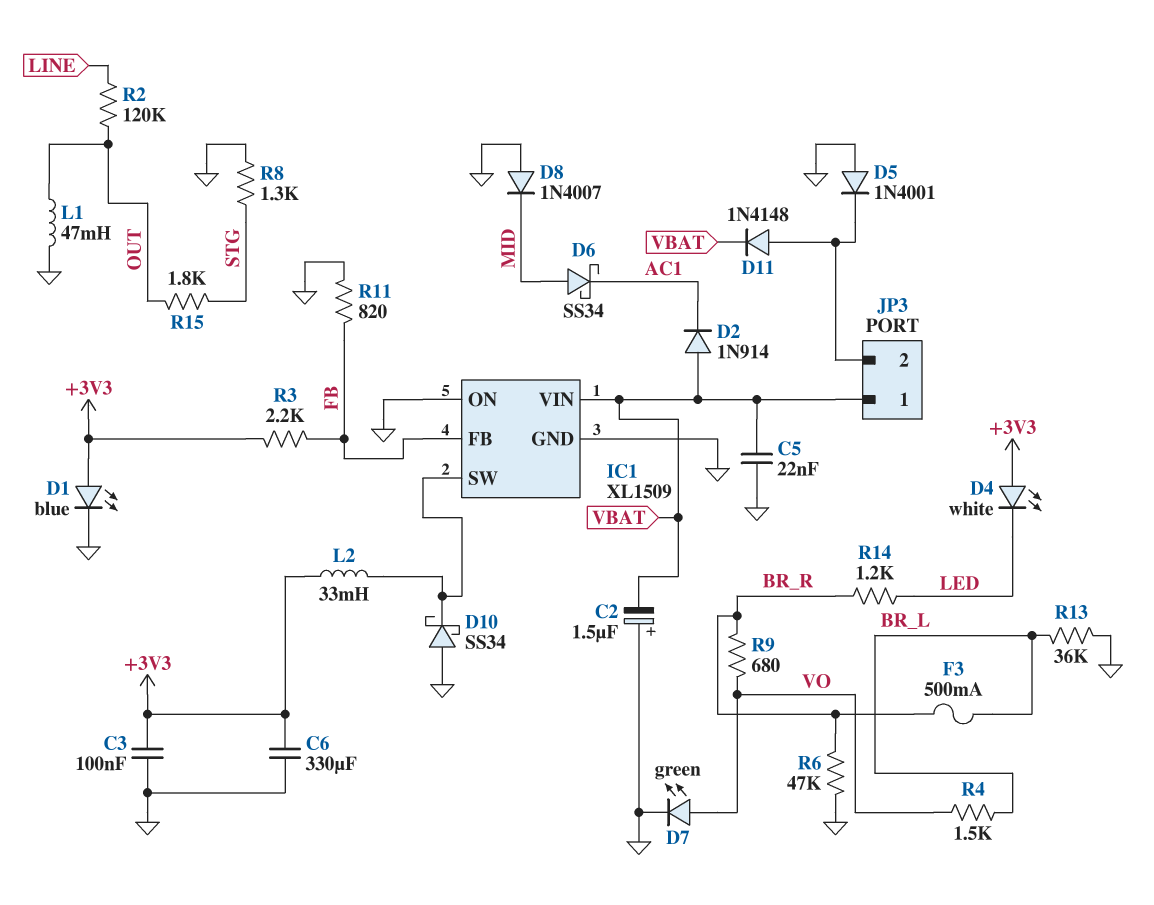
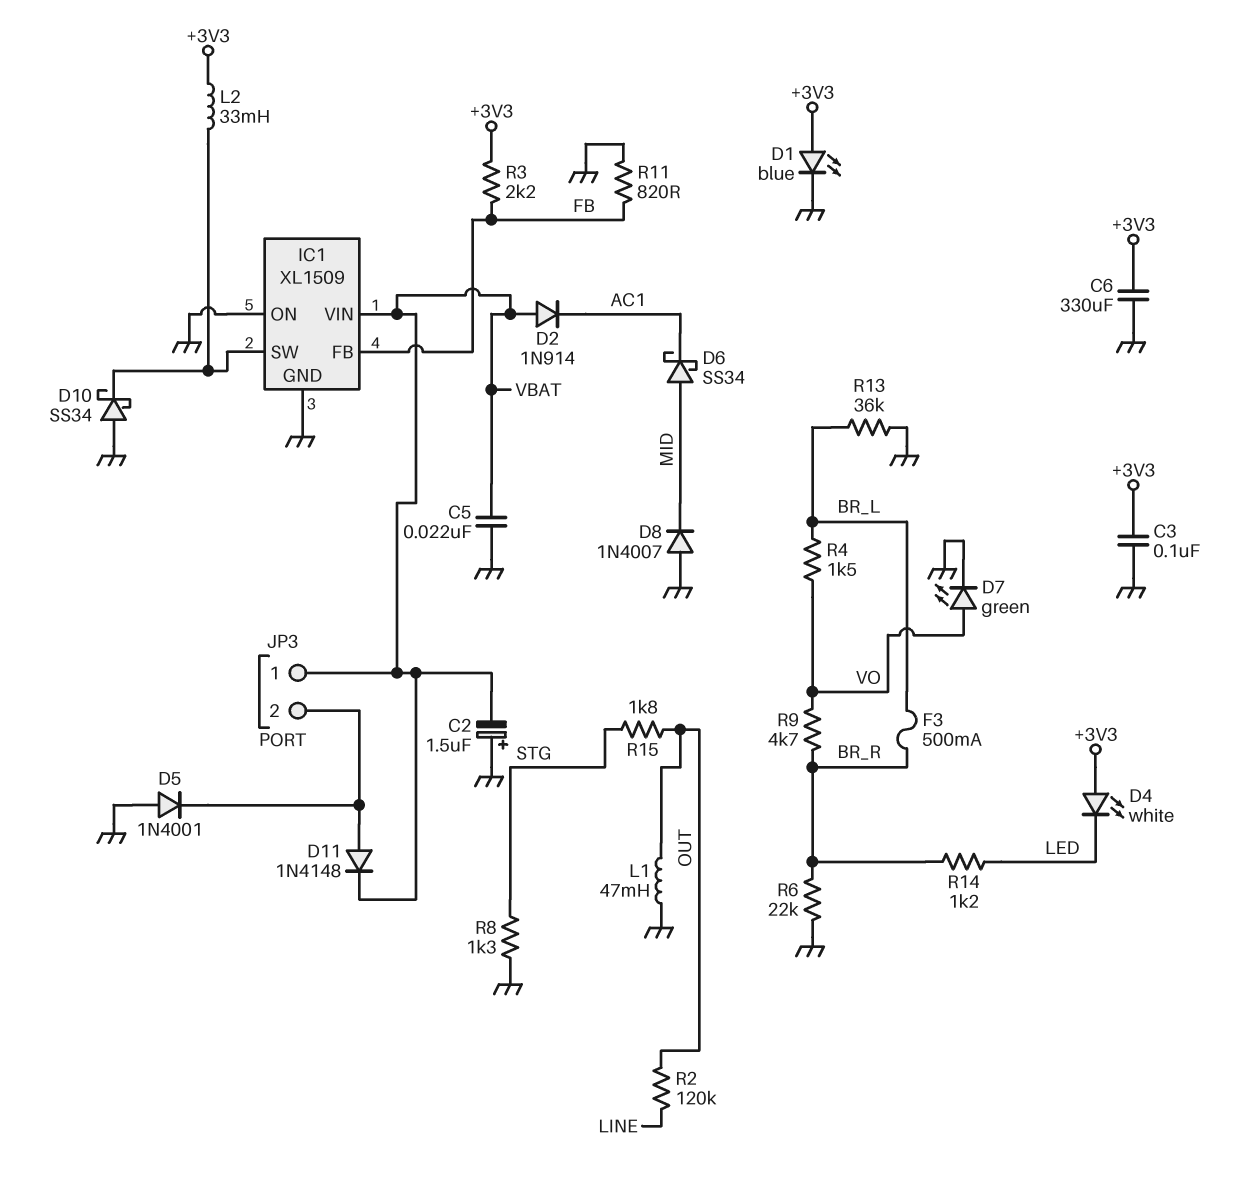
R6: 47k (BR_R, GND) -> 22k (BR_R, GND)
R9: 680 (BR_R, VO) -> 4.7k (BR_R, VO)

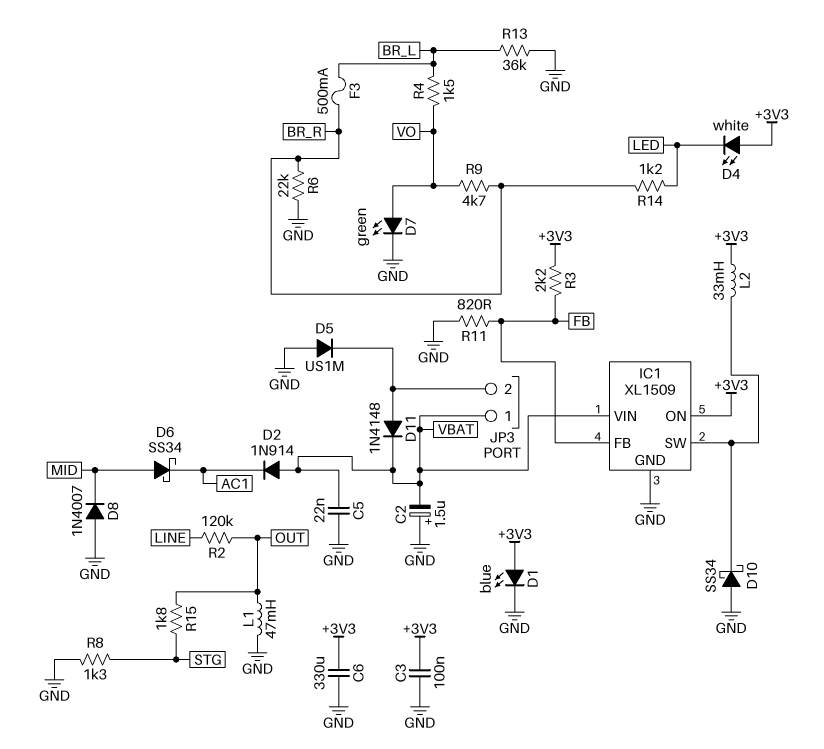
D5: diode 1N4001 (A GND, K JP3/2) -> diode US1M (A GND, K JP3/2)
IC1 pin ON: GND -> +3V3

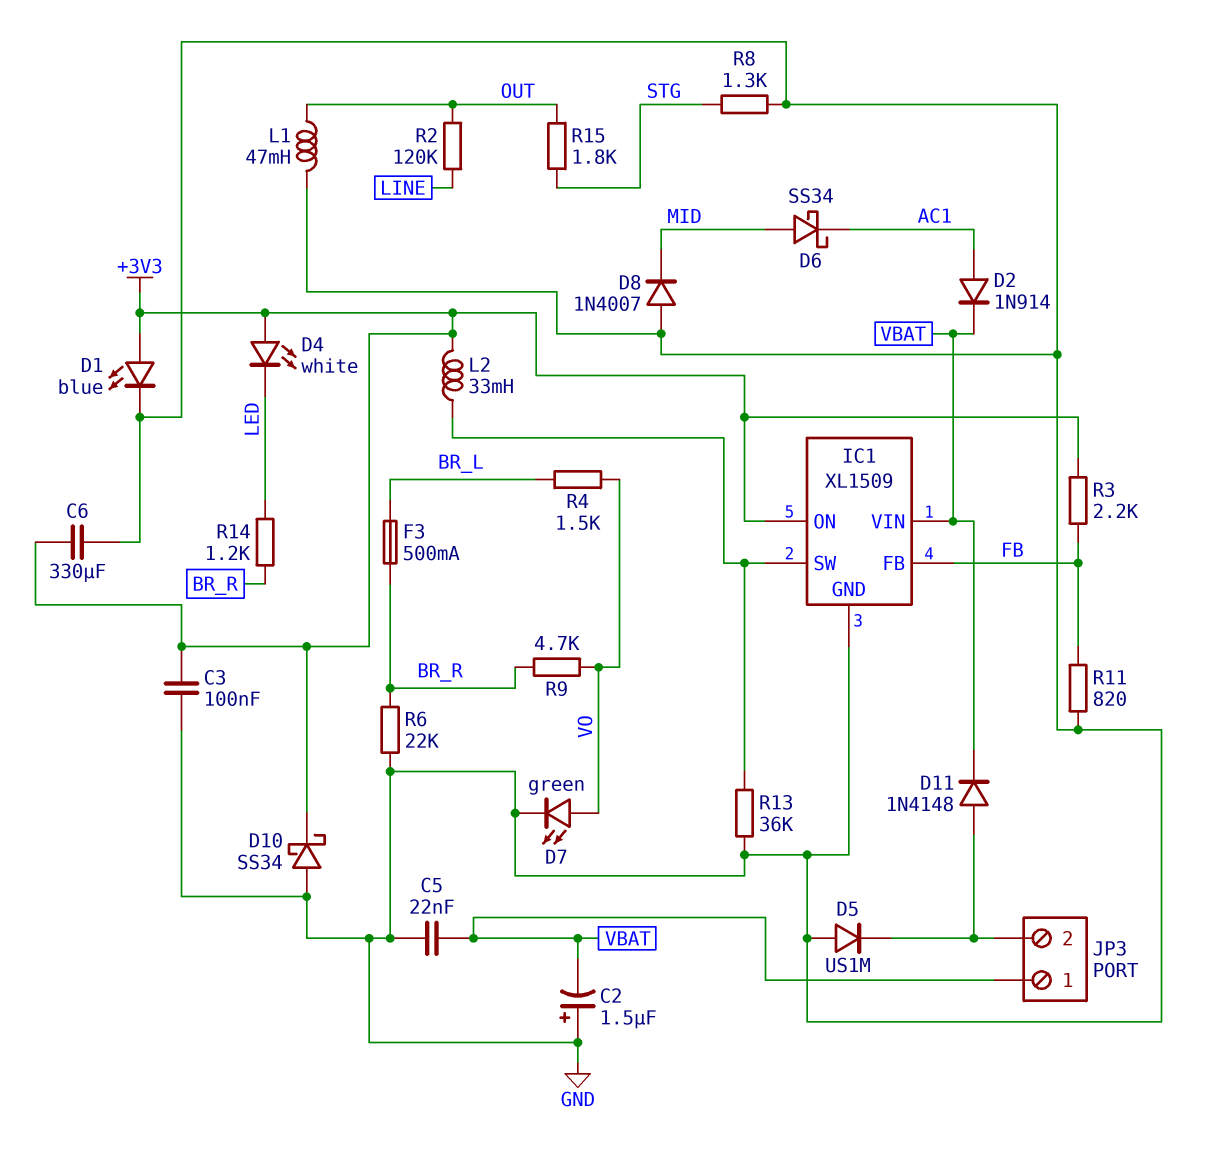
D2: diode 1N914 (A VBAT, K AC1) -> diode 1N914 (A AC1, K VBAT)
D10: schottky SS34 (A GND, K IC1/SW) -> schottky SS34 (A GND, K +3V3)
R13: 36k (BR_L, GND) -> 36k (GND, IC1/SW)

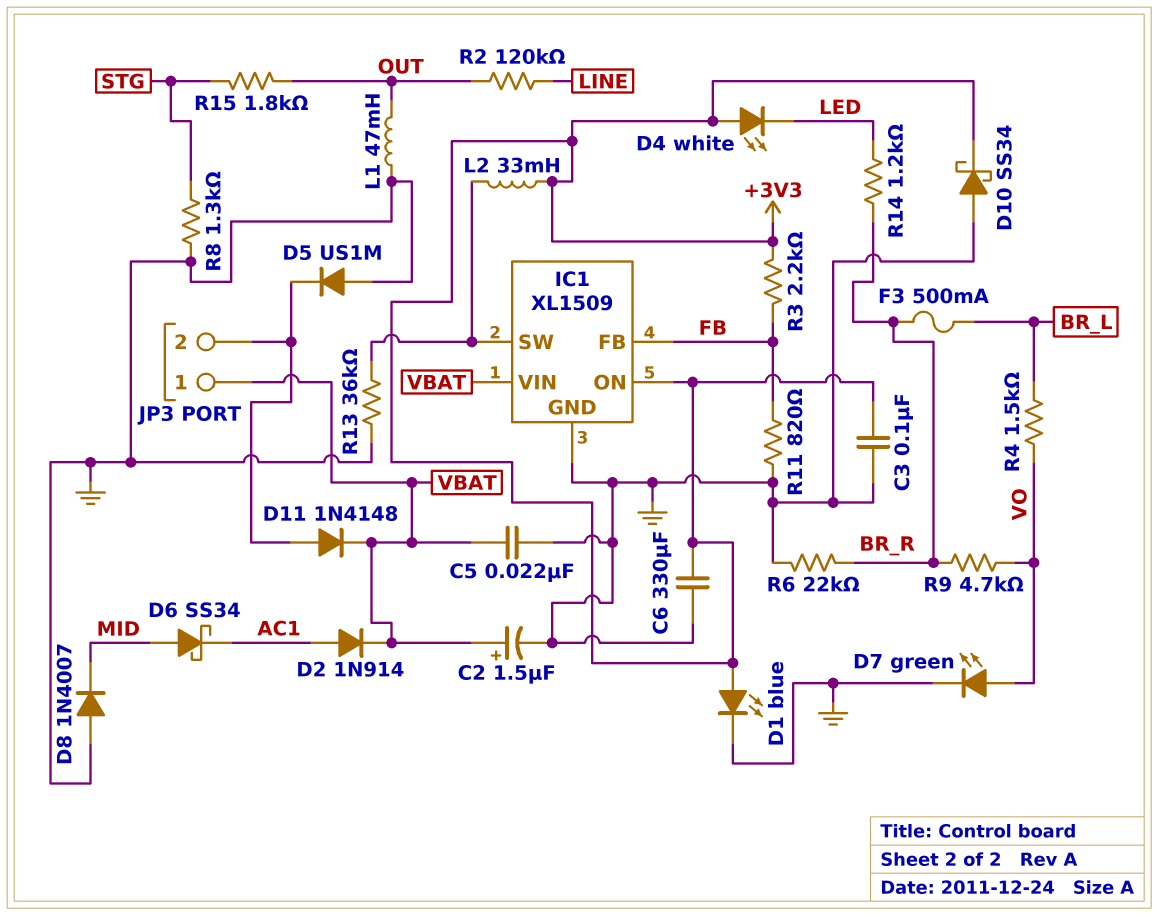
C2: 1.5uF (plus GND, minus VBAT) -> 1.5uF (plus VBAT, minus GND)

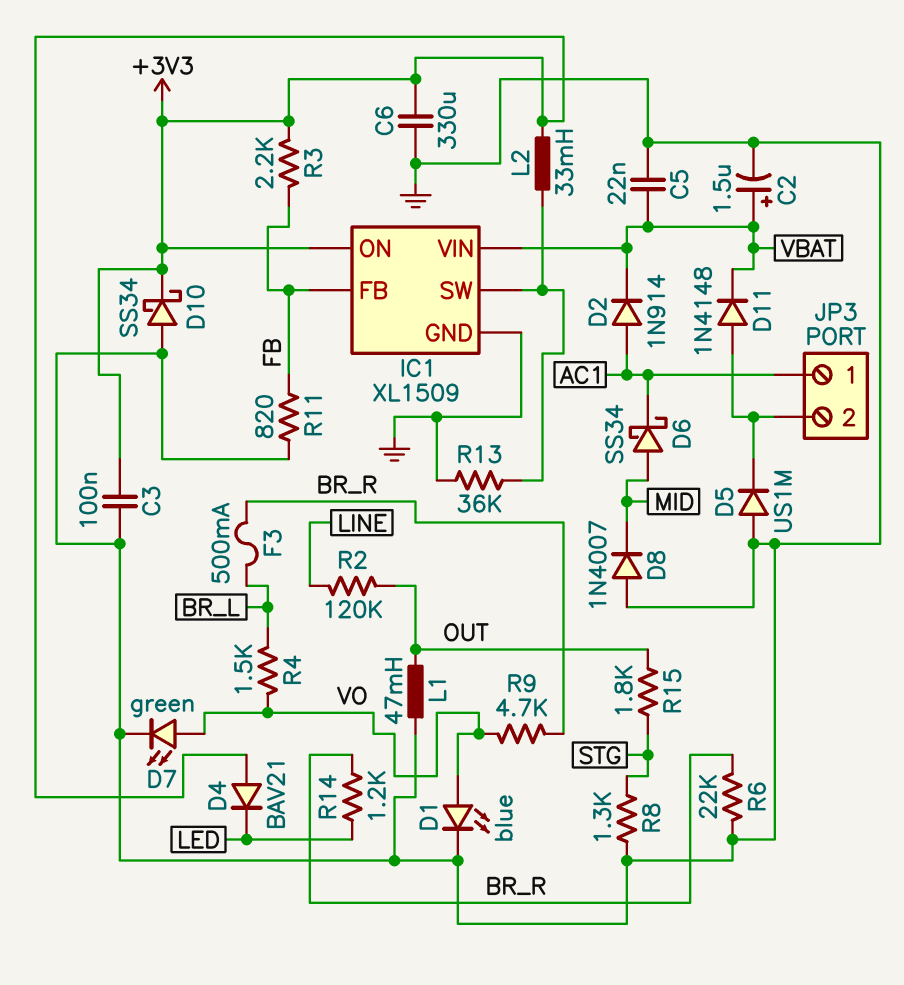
D1: LED blue (A +3V3, K GND) -> LED blue (A VO, K GND)
D4: LED white (A +3V3, K LED) -> diode BAV21 (A +3V3, K LED)
JP3 pin 1: VBAT -> AC1

